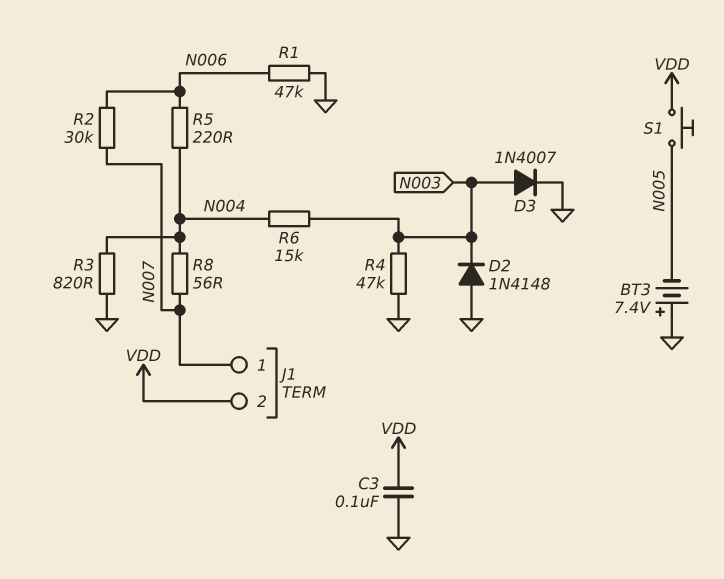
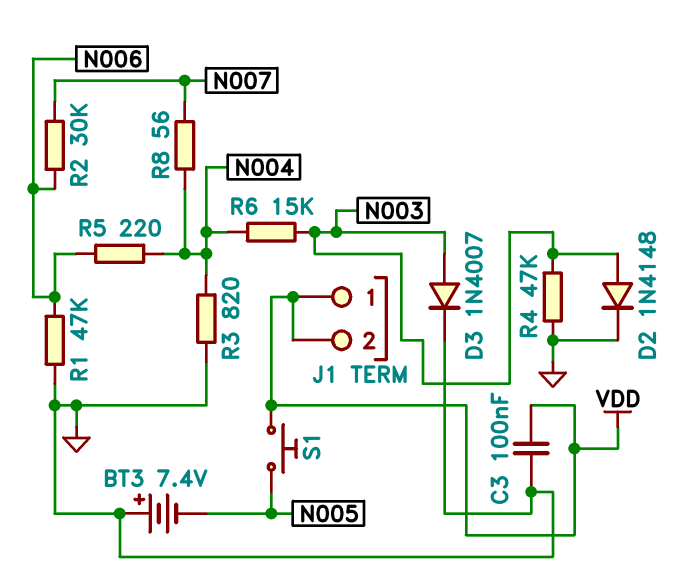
D2: diode 1N4148 (A GND, K N003) -> diode 1N4148 (A N003, K GND)
J1 pin 1: N007 -> VDD

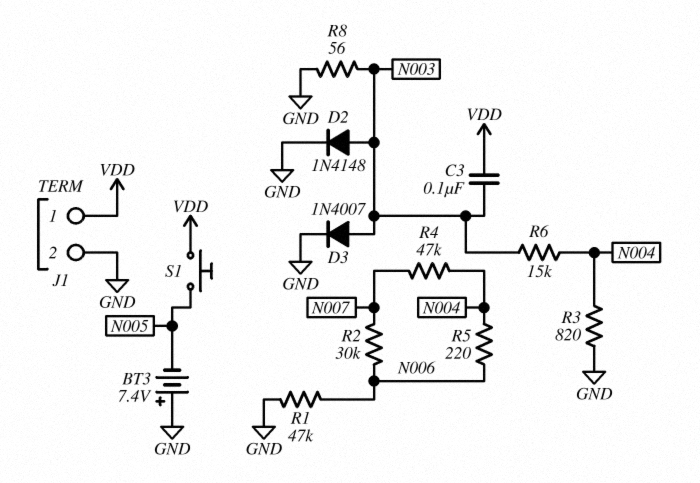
C3: 100nF (GND, VDD) -> 100nF (N003, VDD)
J1 pin 2: VDD -> GND
R4: 47k (GND, N003) -> 47k (N004, N007)
R8: 56 (N004, N007) -> 56 (GND, N003)

